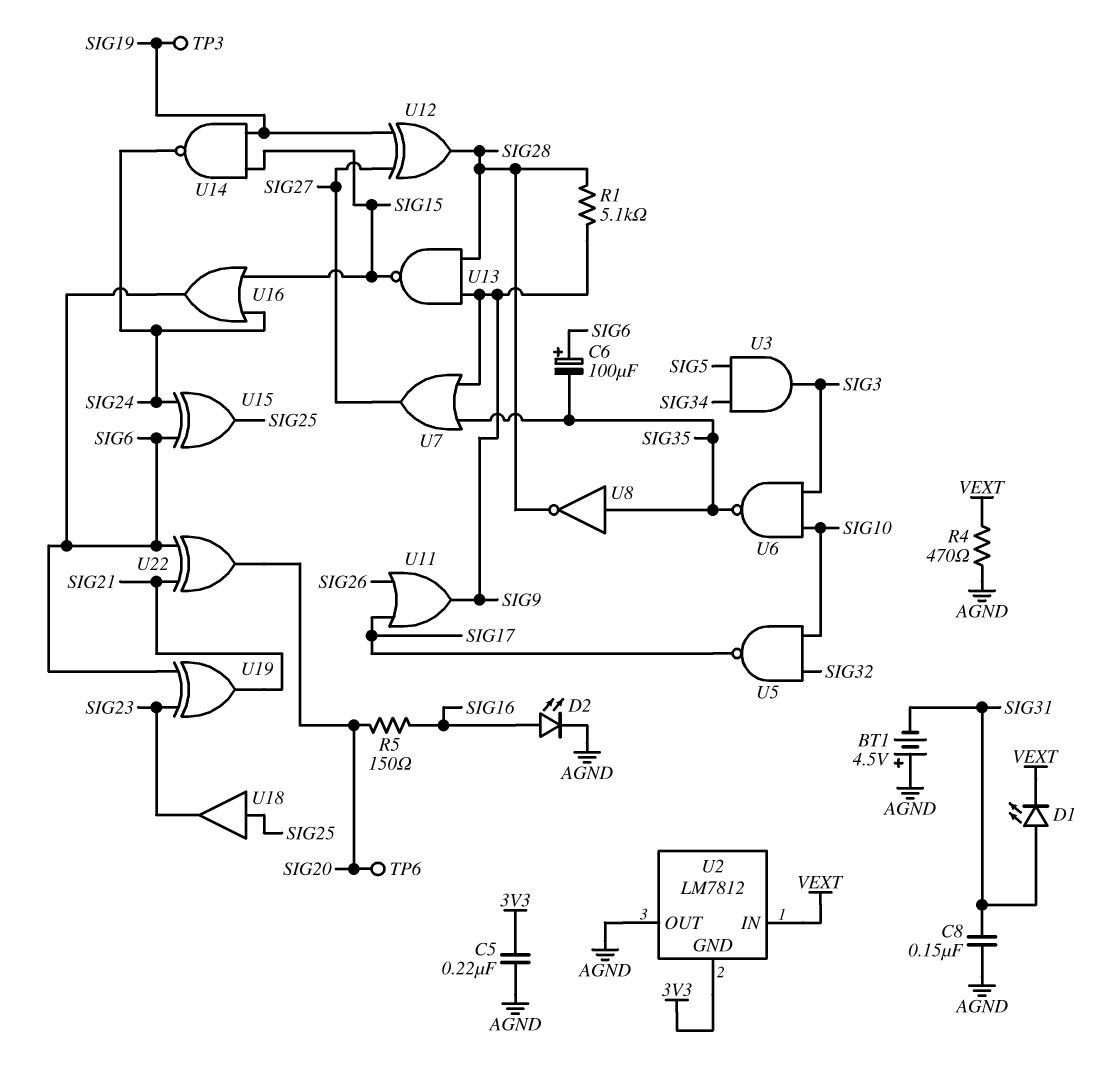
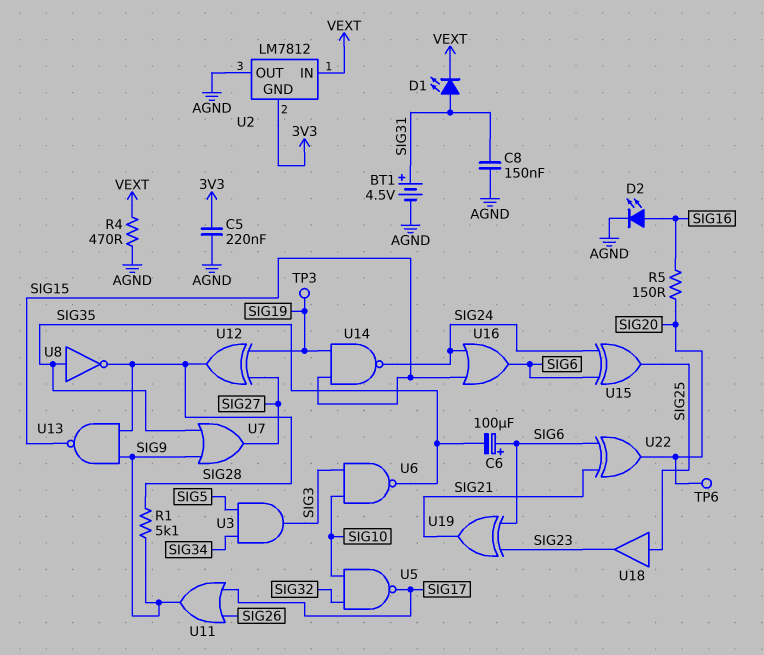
BT1: 4.5V (plus AGND, minus SIG31) -> 4.5V (plus SIG31, minus AGND)

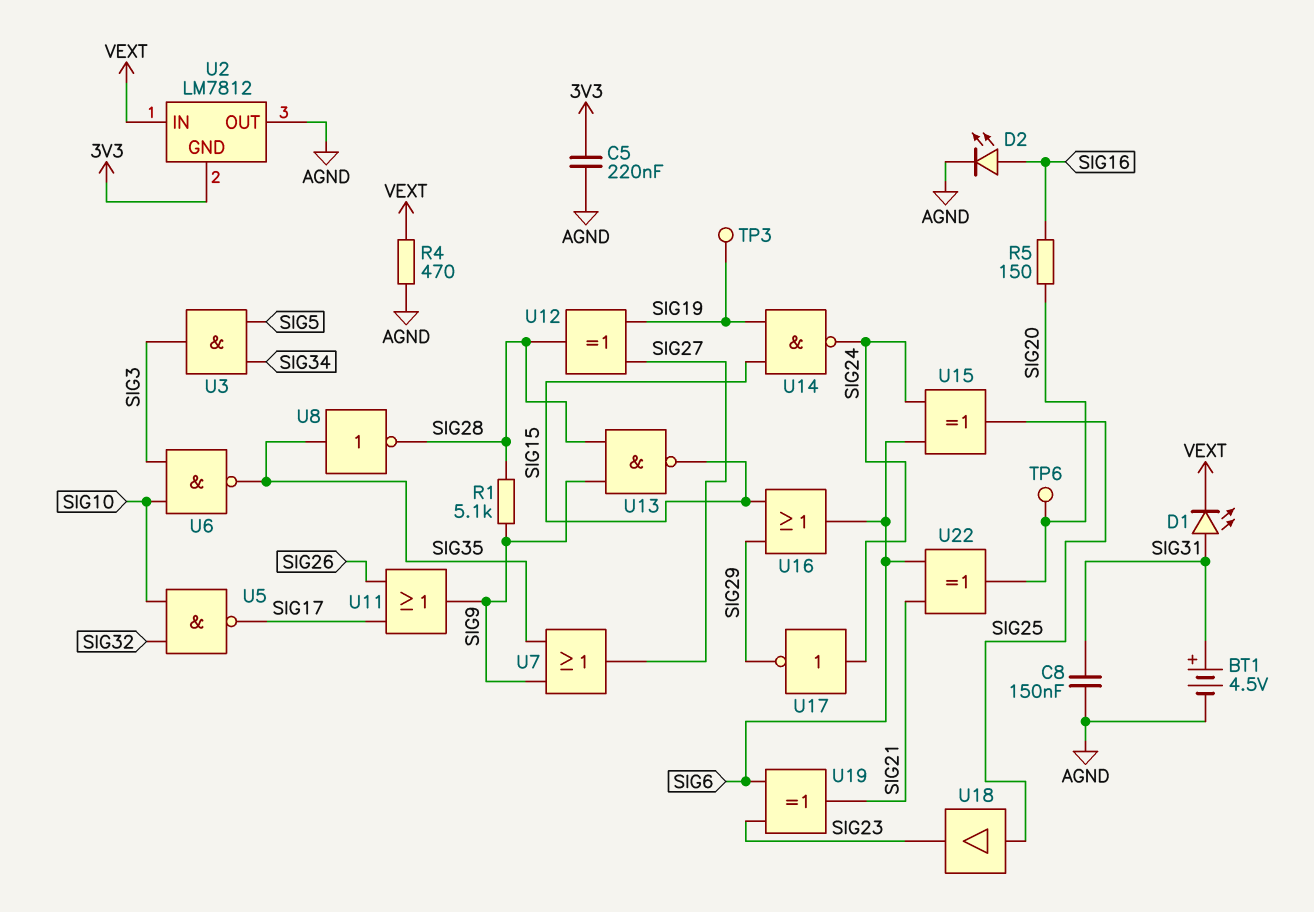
C6: 100uF (plus SIG6, minus SIG35) -> none
U16: OR (in SIG15, in SIG24, out SIG6) -> OR (in SIG15, in SIG29, out SIG6)
U17: none -> NOT (in SIG24, out SIG29)

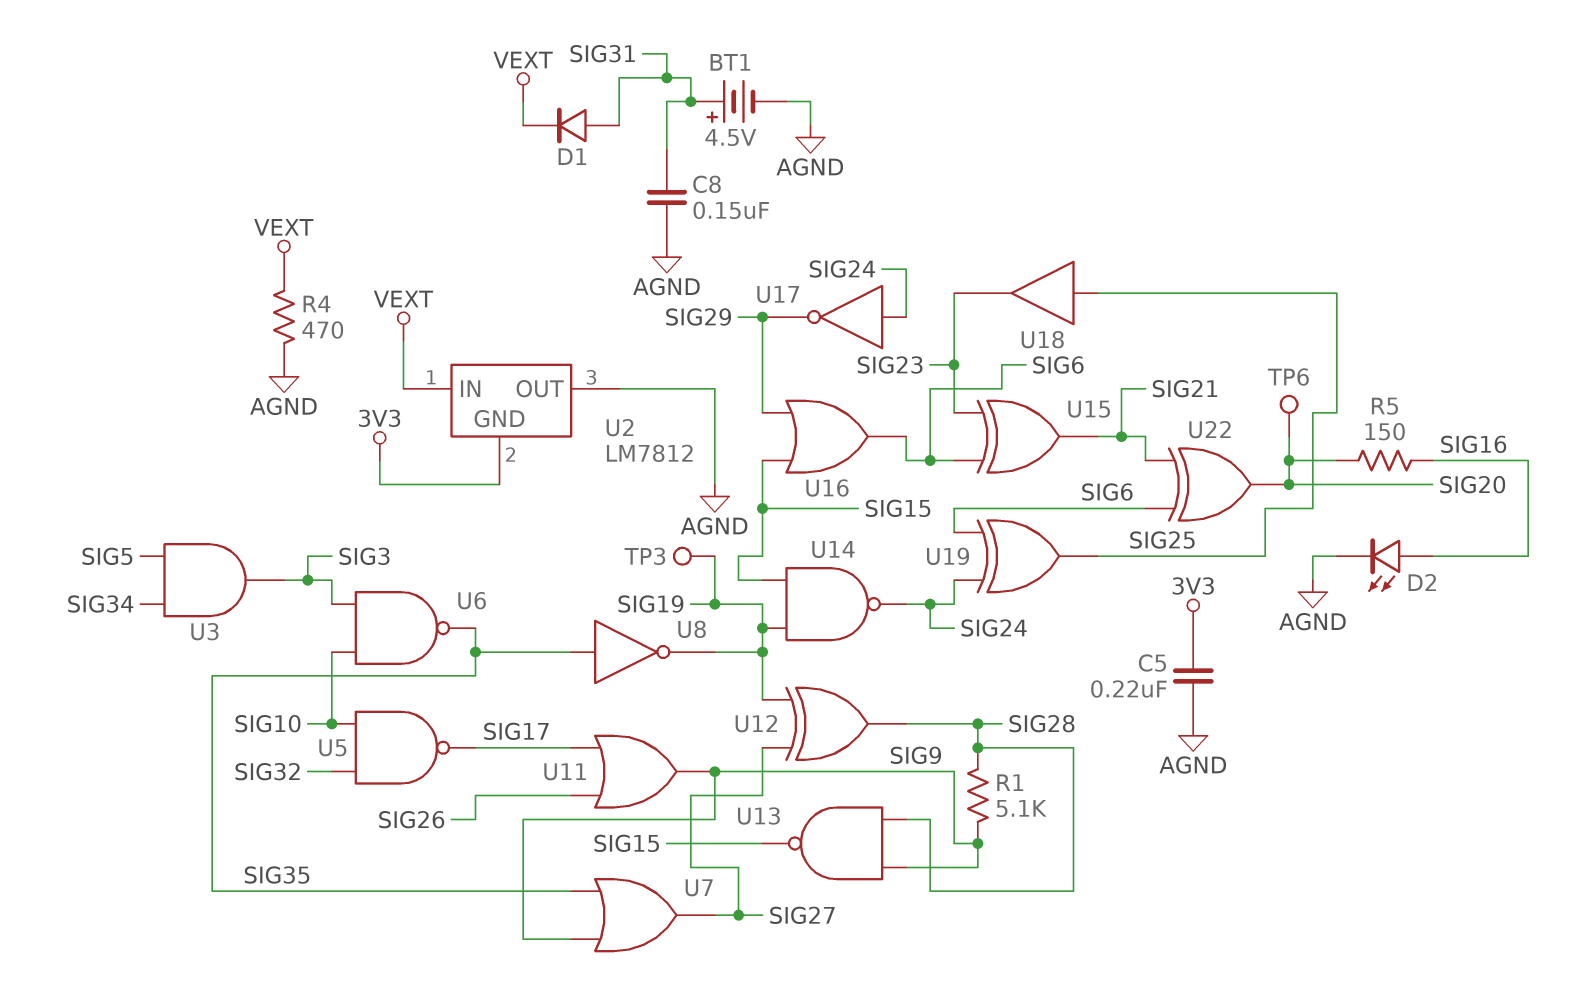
D1: LED (A SIG31, K VEXT) -> diode (A SIG31, K VEXT)
U8: NOT (in SIG35, out SIG28) -> NOT (in SIG35, out SIG19)
U15: XOR (in SIG6, in SIG24, out SIG25) -> XOR (in SIG6, in SIG23, out SIG21)
U19: XOR (in SIG6, in SIG23, out SIG21) -> XOR (in SIG6, in SIG24, out SIG25)

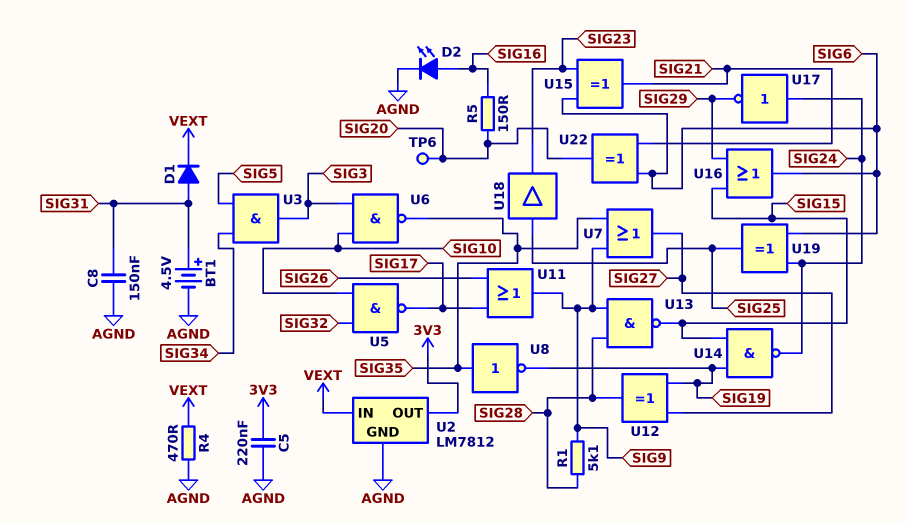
TP3: test point (SIG19) -> none
U2 pin GND: 3V3 -> AGND
U2 pin OUT: AGND -> 3V3

